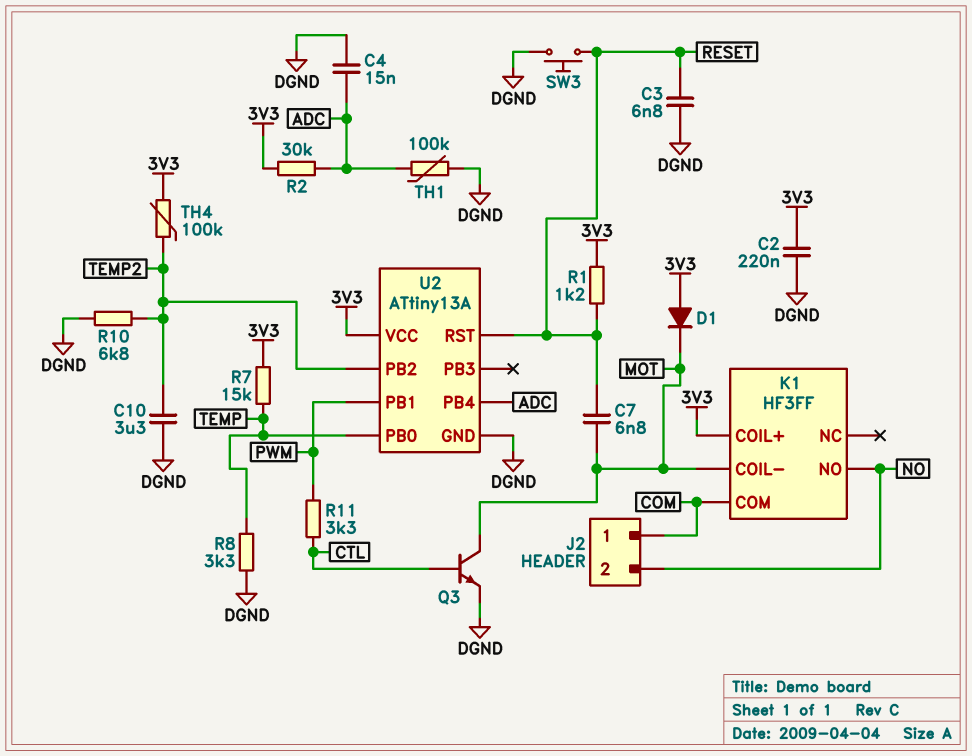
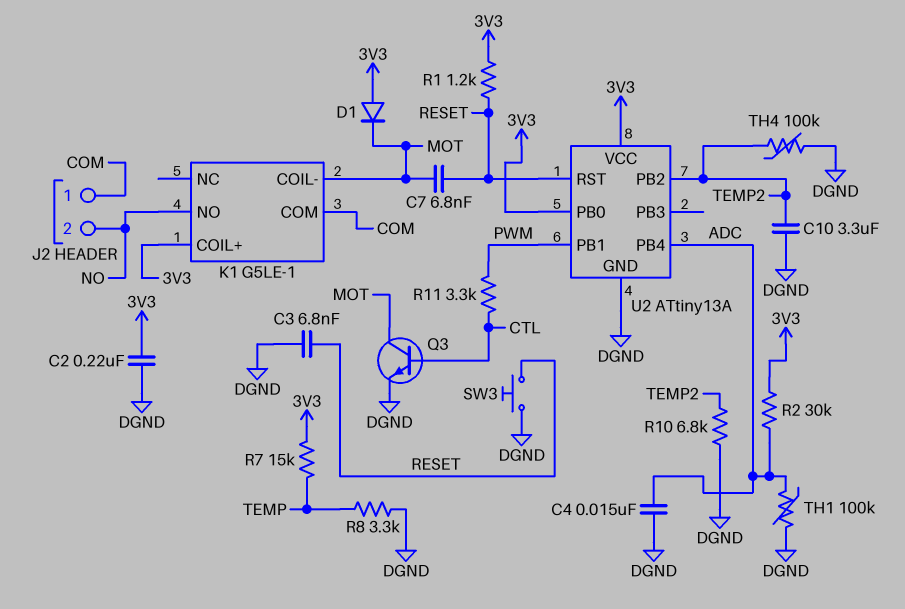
K1: HF3FF -> G5LE-1
TH4: 100k (3V3, TEMP2) -> 100k (DGND, TEMP2)
U2 pin PB0: TEMP -> 3V3

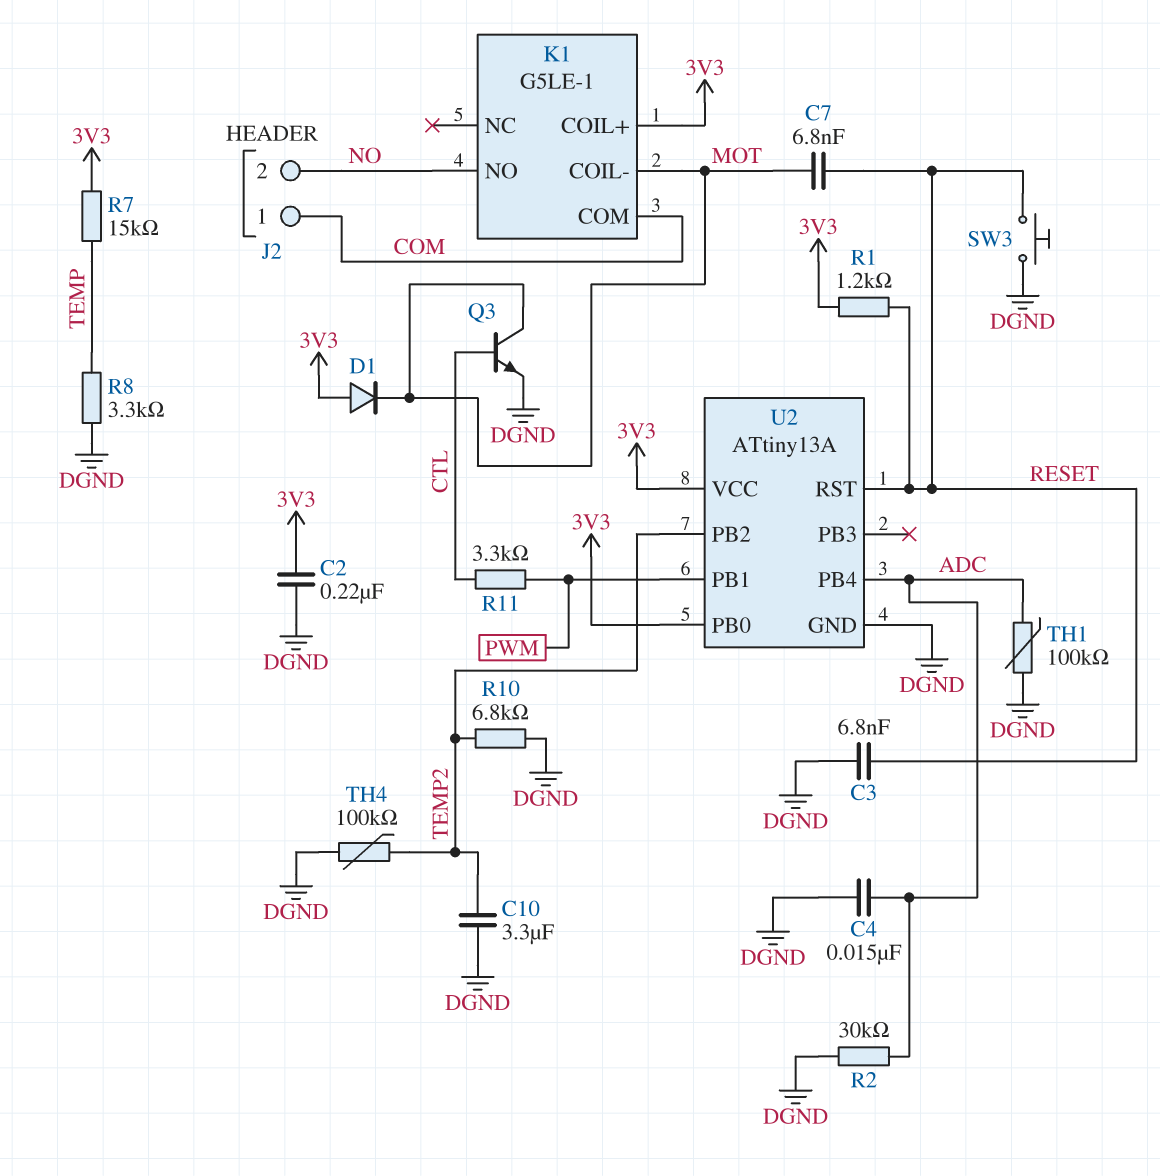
R2: 30k (3V3, ADC) -> 30k (ADC, DGND)

